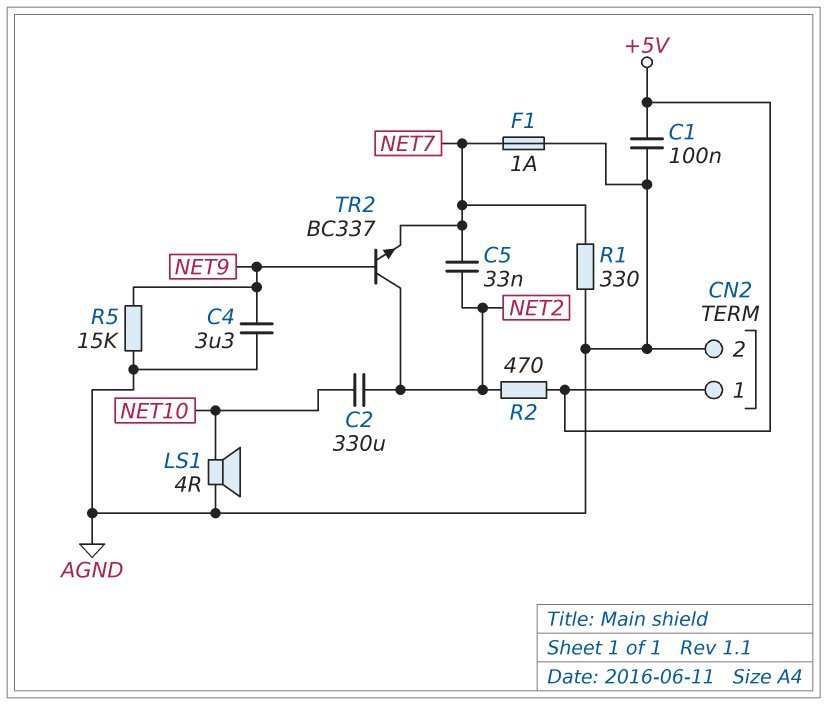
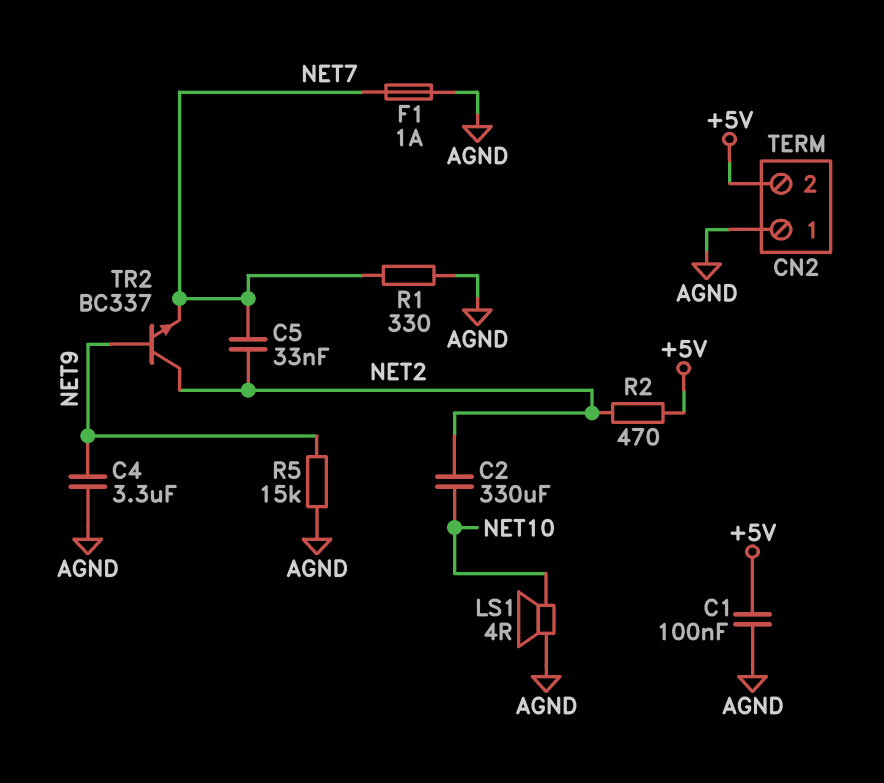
CN2 pin 1: +5V -> AGND
CN2 pin 2: AGND -> +5V

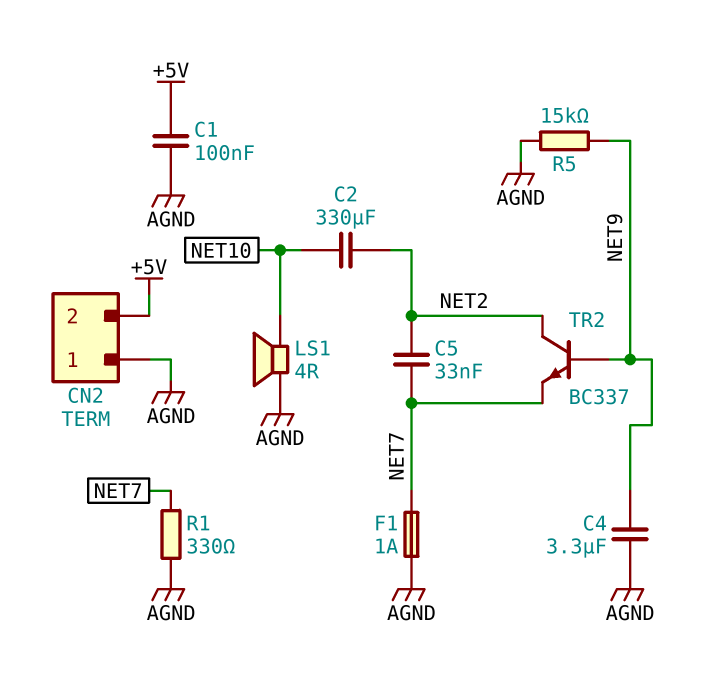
R2: 470 (+5V, NET2) -> none

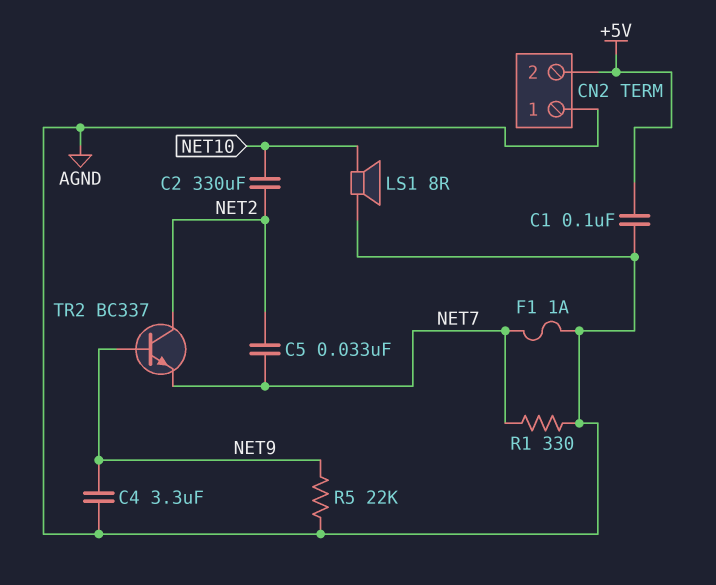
LS1: speaker 4R (AGND, NET10) -> speaker 8R (AGND, NET10)
R5: 15k (AGND, NET9) -> 22k (AGND, NET9)

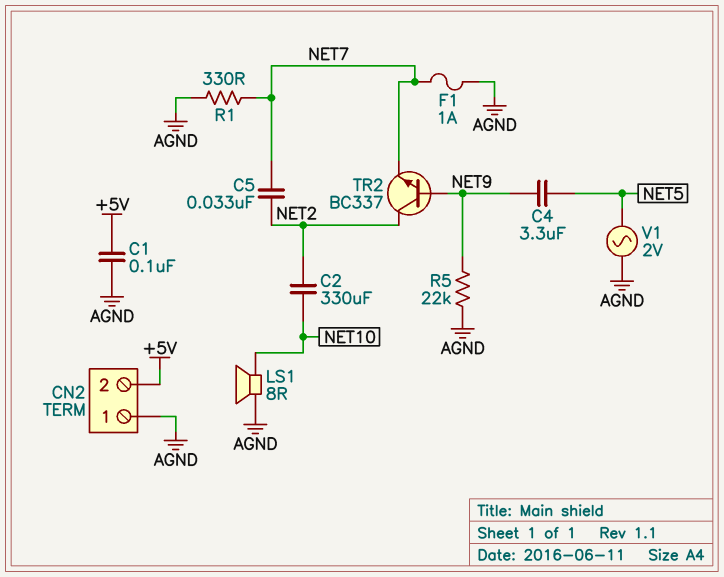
C4: 3.3uF (AGND, NET9) -> 3.3uF (NET5, NET9)
V1: none -> AC 2V (AGND, NET5)

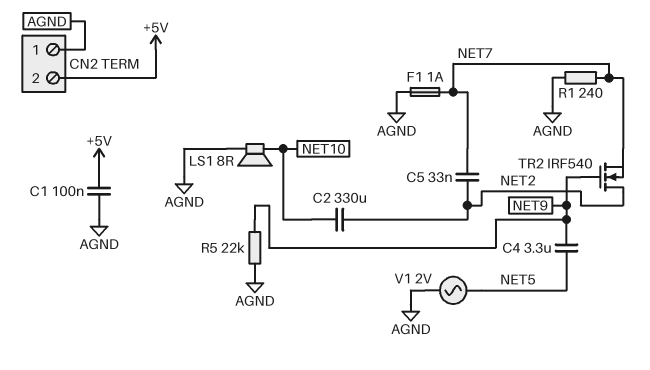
R1: 330 (AGND, NET7) -> 240 (AGND, NET7)
TR2: NPN BC337 (B NET9, C NET2, E NET7) -> NMOS IRF540 (G NET9, D NET2, S NET7)

